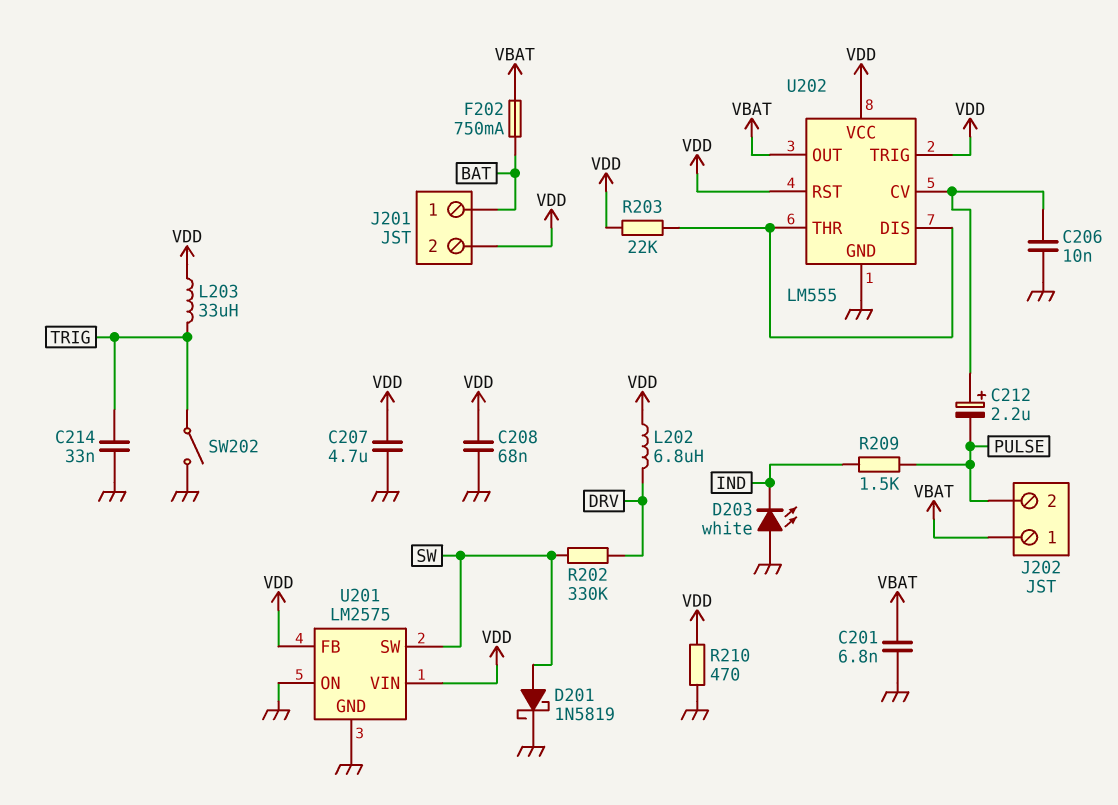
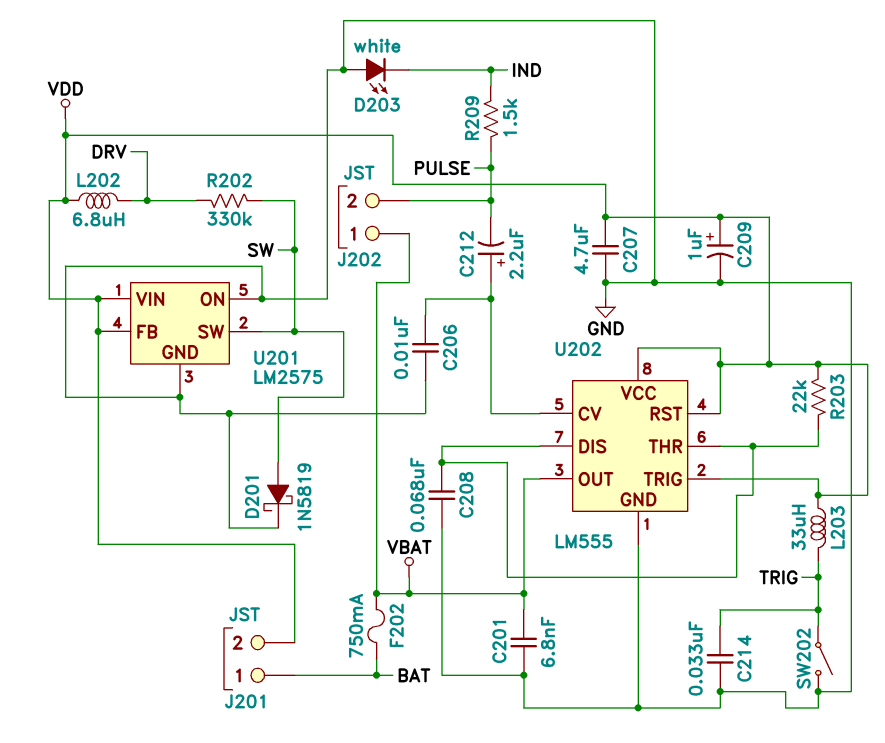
C208: 68nF (GND, VDD) -> 68nF (GND, U202/DIS)
C209: none -> 1uF (plus VDD, minus GND)
R210: 470 (GND, VDD) -> none

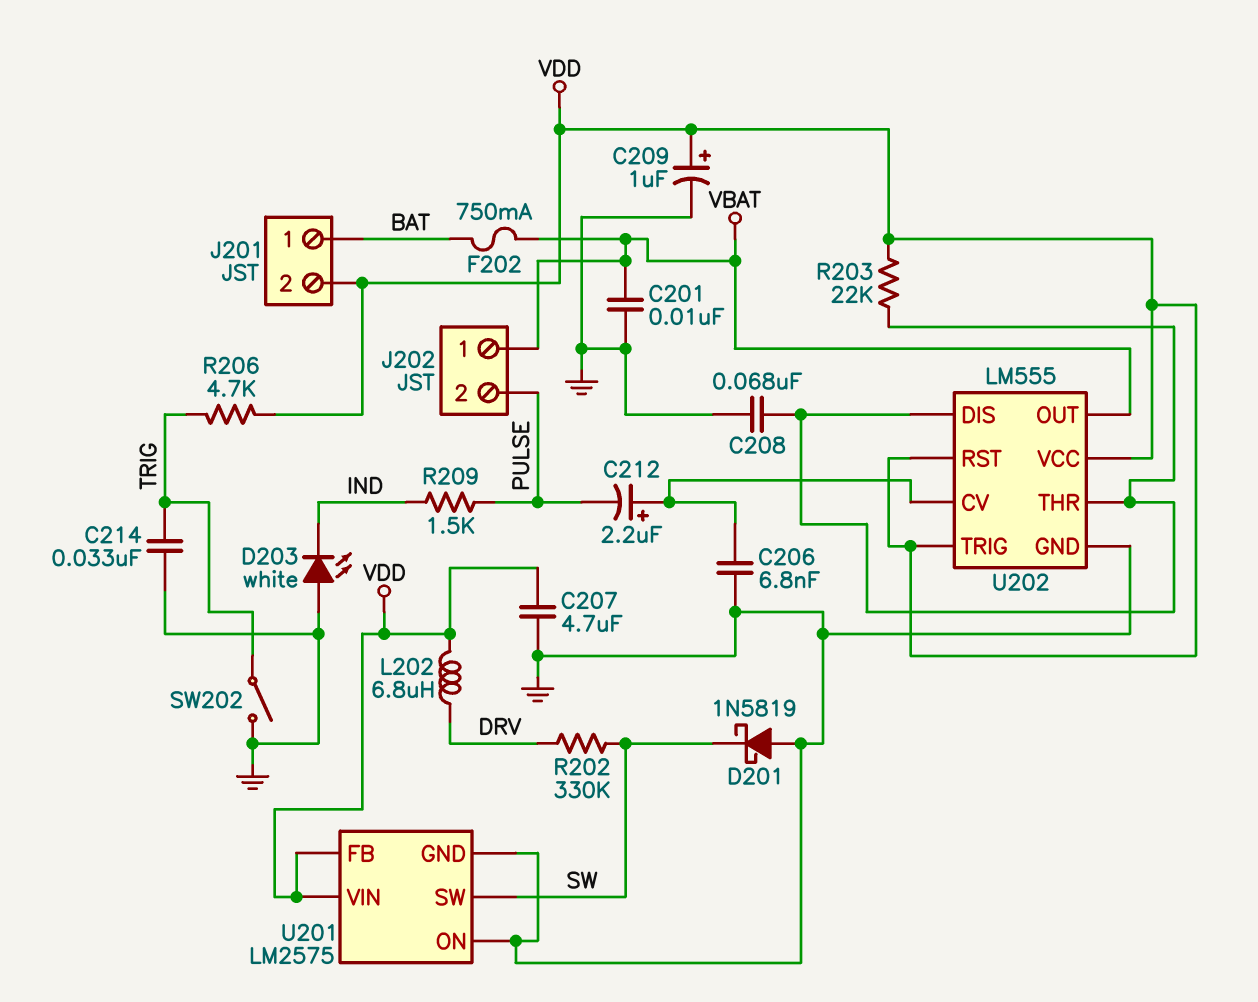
C201: 6.8nF (GND, VBAT) -> 10nF (GND, VBAT)
C206: 10nF (GND, U202/CV) -> 6.8nF (GND, U202/CV)
D201: schottky 1N5819 (A SW, K GND) -> schottky 1N5819 (A GND, K SW)
L203: 33uH (TRIG, VDD) -> none
R206: none -> 4.7k (TRIG, VDD)

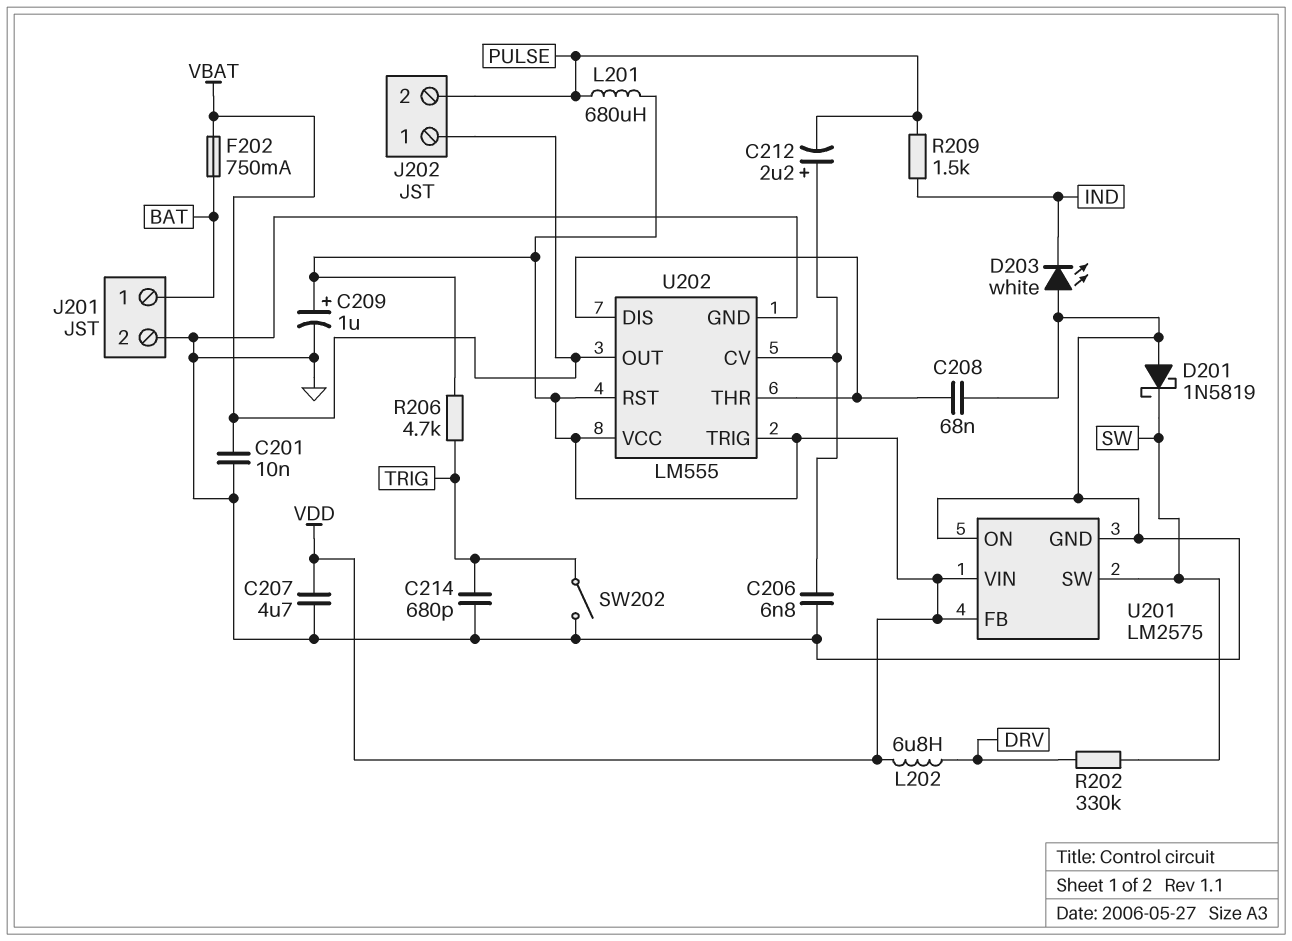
C214: 33nF (GND, TRIG) -> 680pF (GND, TRIG)
J201 pin 2: VDD -> GND
L201: none -> 680uH (PULSE, VDD)
R203: 22k (U202/DIS, VDD) -> none

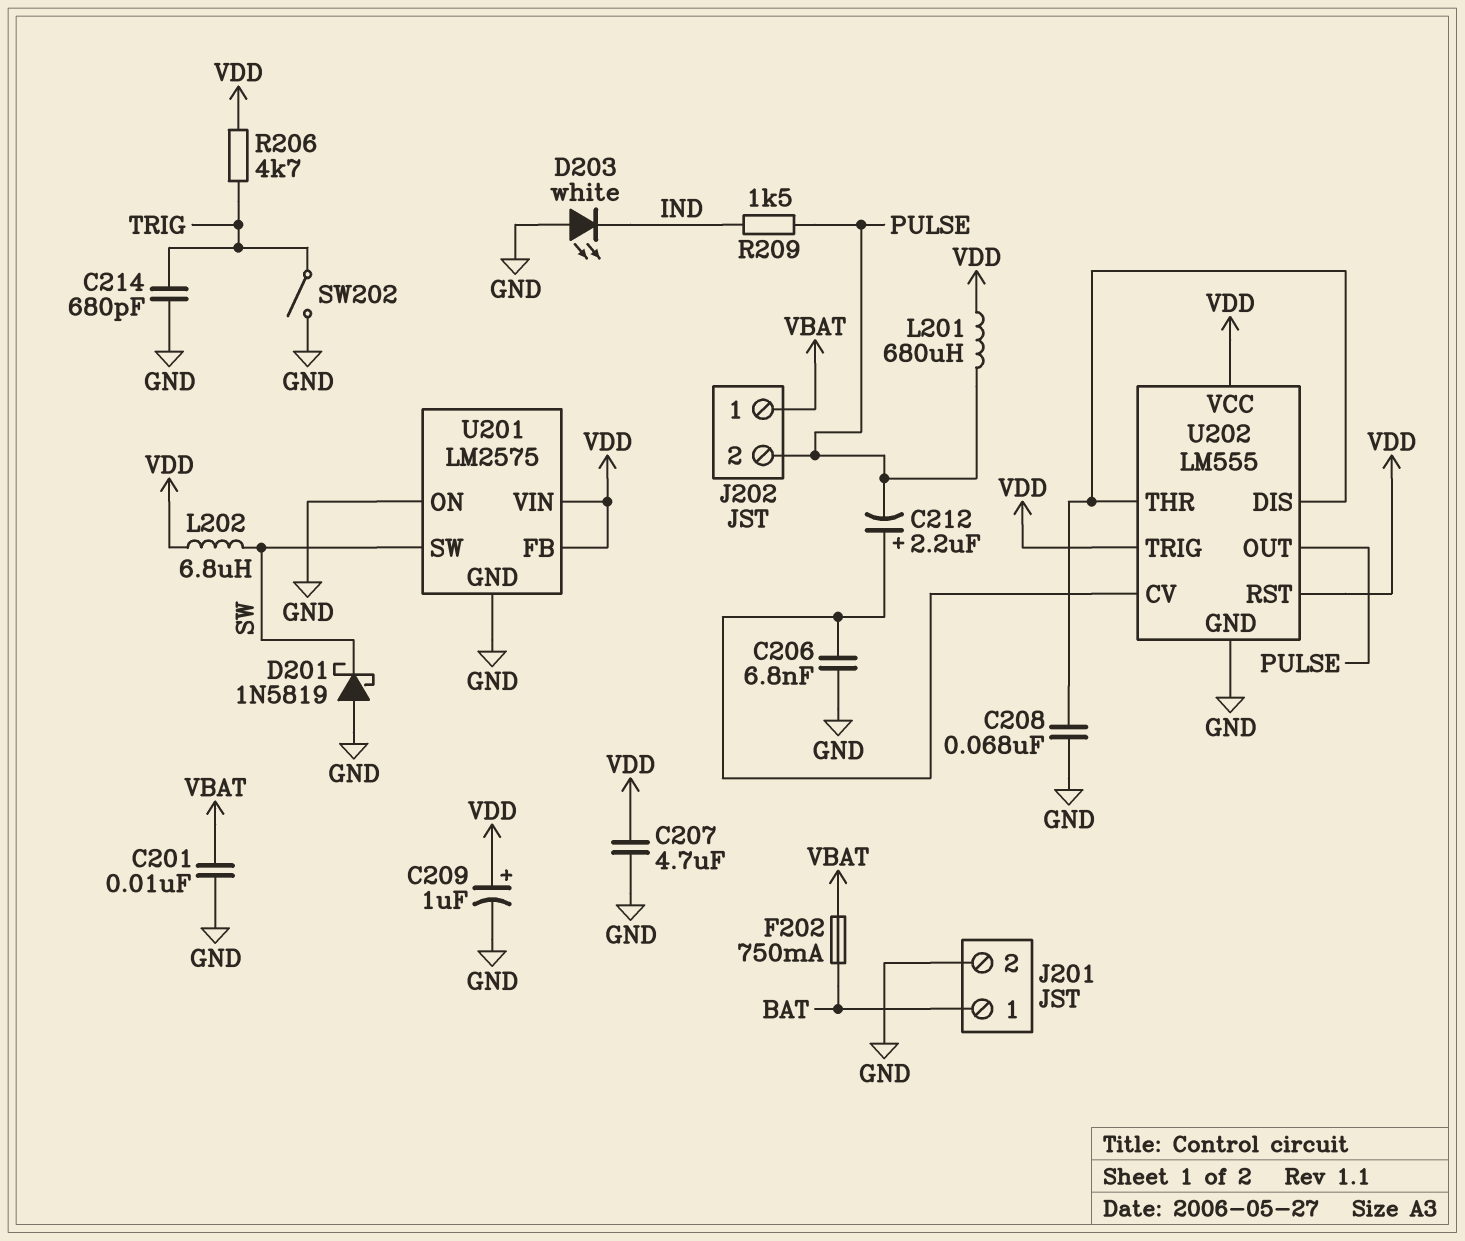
L202: 6.8uH (DRV, VDD) -> 6.8uH (SW, VDD)
R202: 330k (DRV, SW) -> none
U202 pin OUT: VBAT -> PULSE

